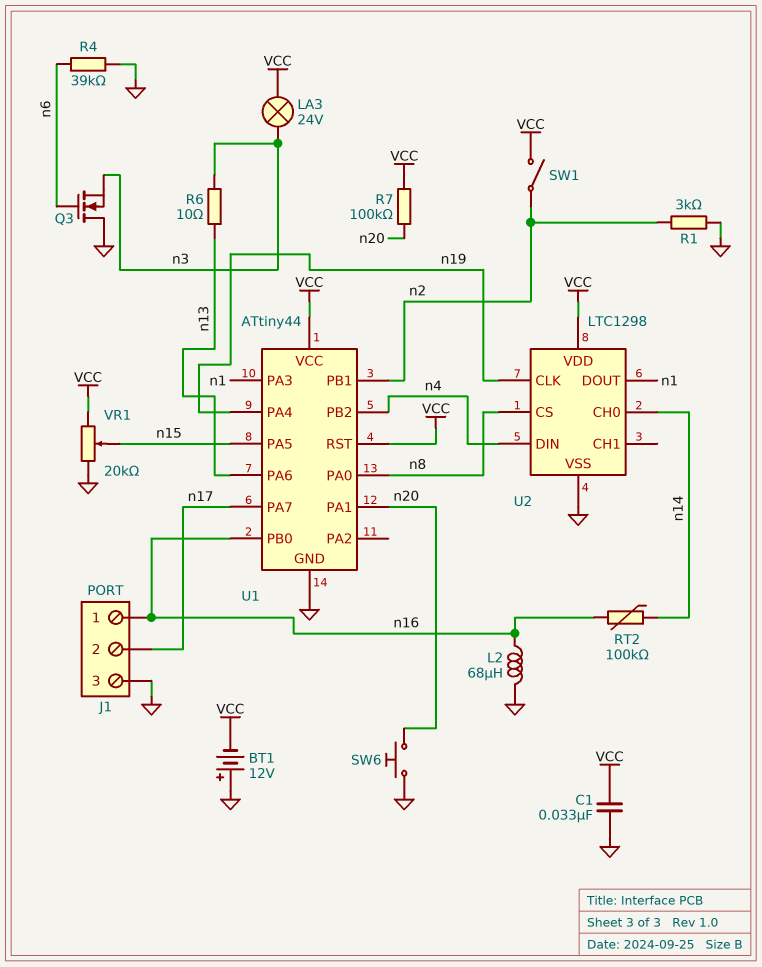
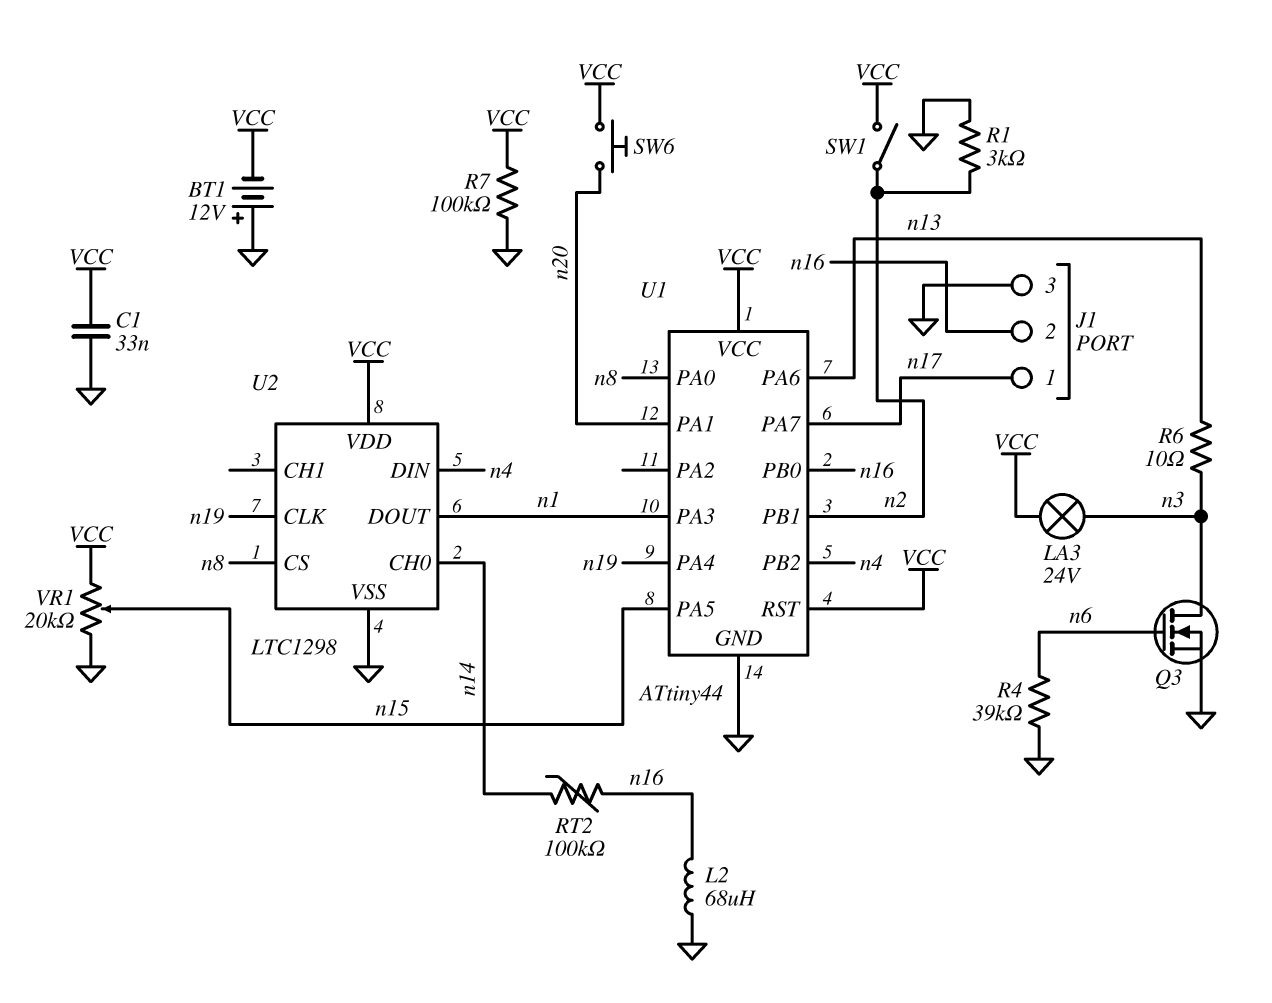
J1 pin 1: n16 -> n17
J1 pin 2: n17 -> n16
Q3: NMOS (G n6, D GND, S n3) -> NMOS (G n6, D n3, S GND)
R7: 100k (VCC, n20) -> 100k (GND, VCC)
SW6: button (GND, n20) -> button (VCC, n20)

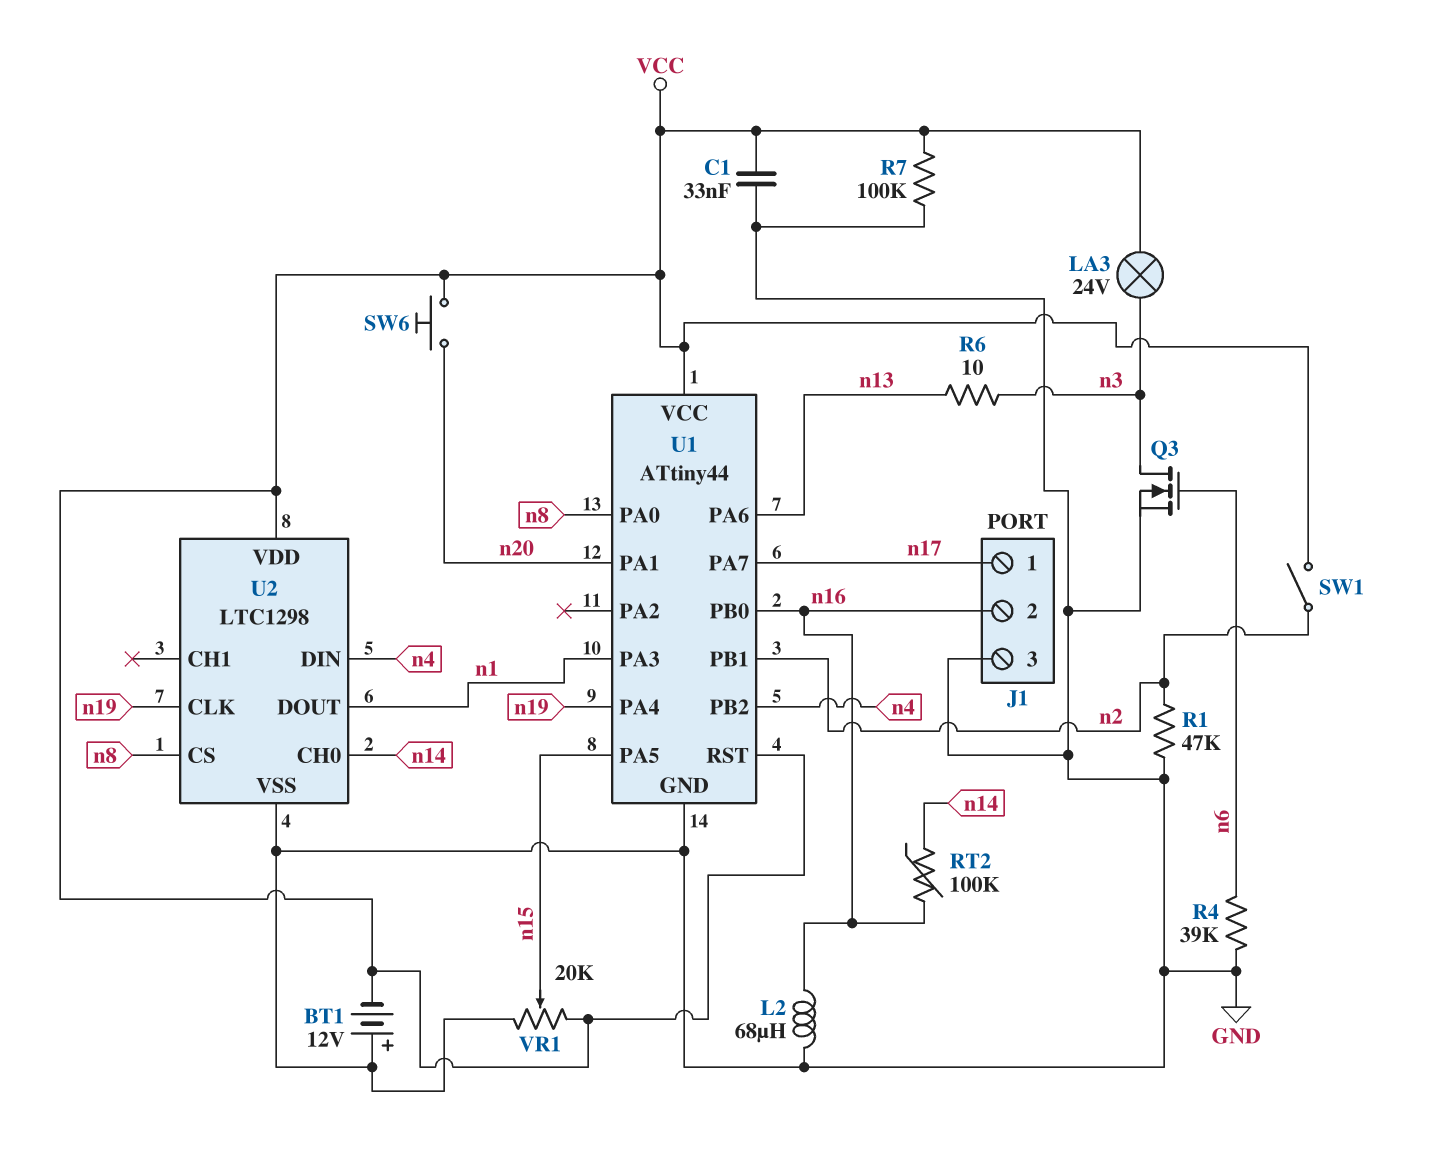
R1: 3k (GND, n2) -> 47k (GND, n2)

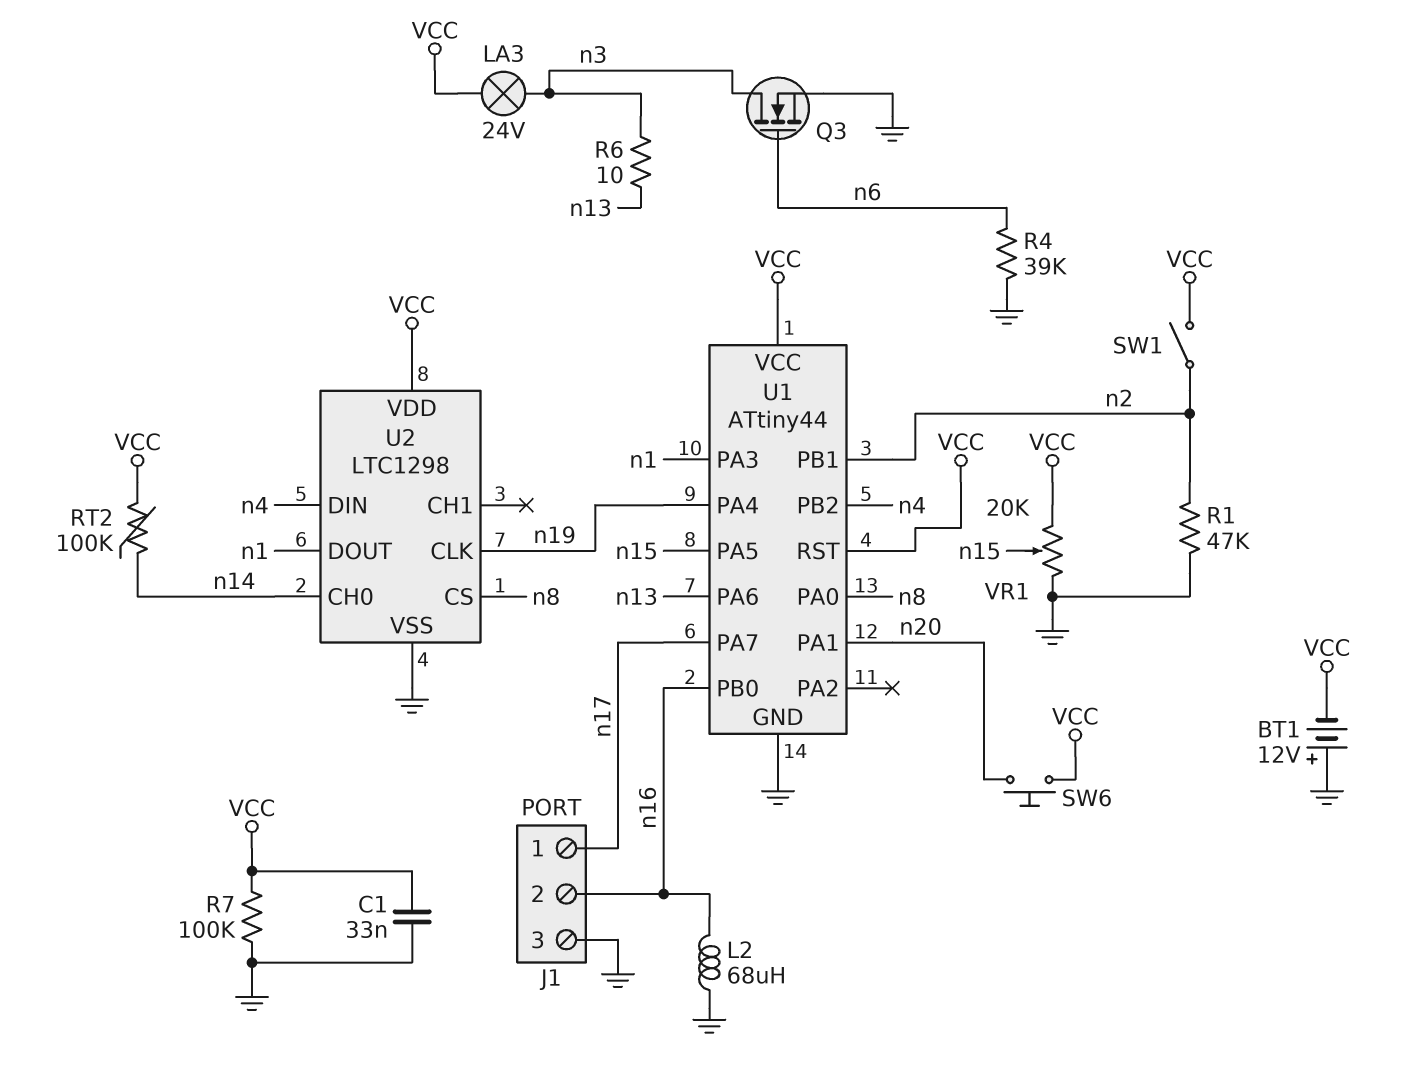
RT2: 100k (n14, n16) -> 100k (VCC, n14)

